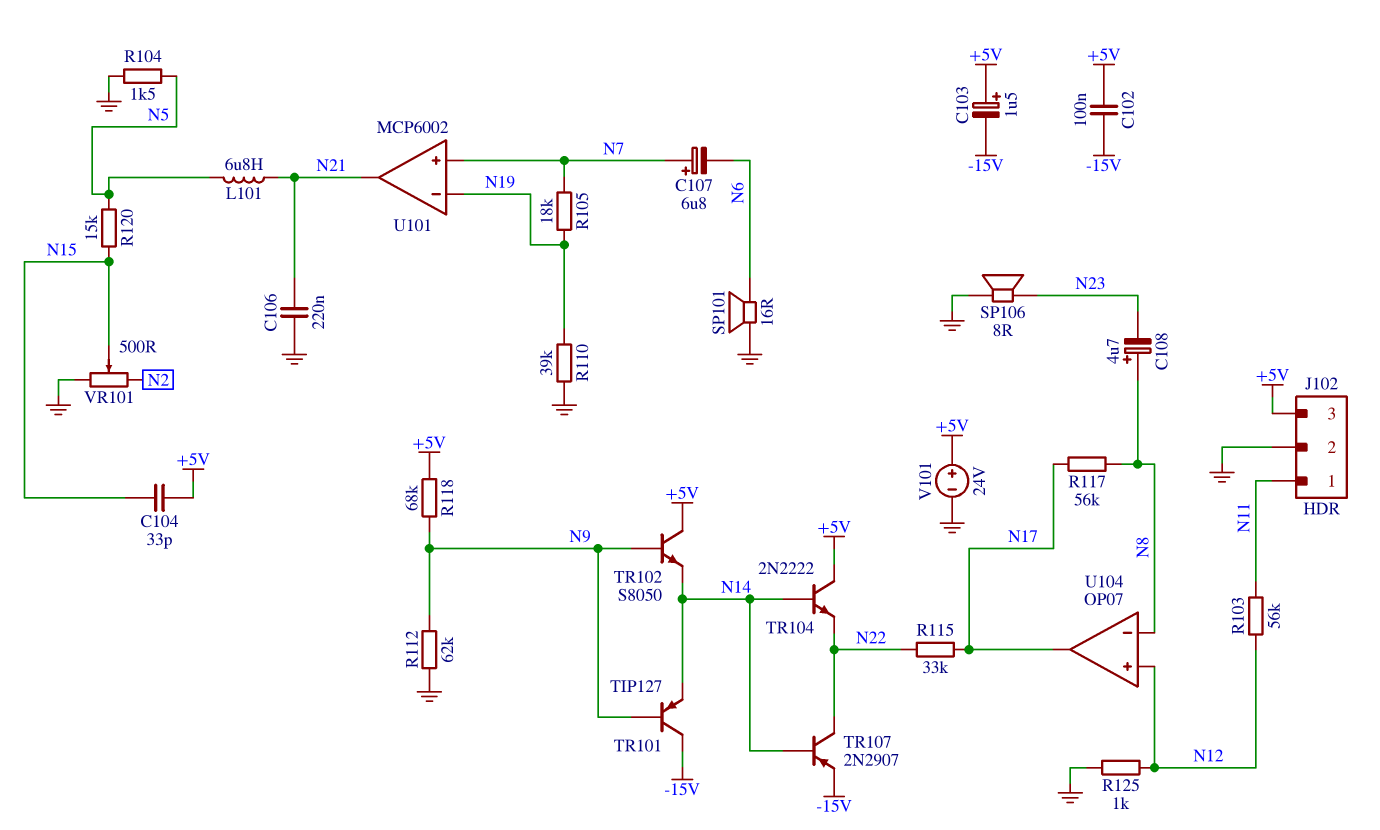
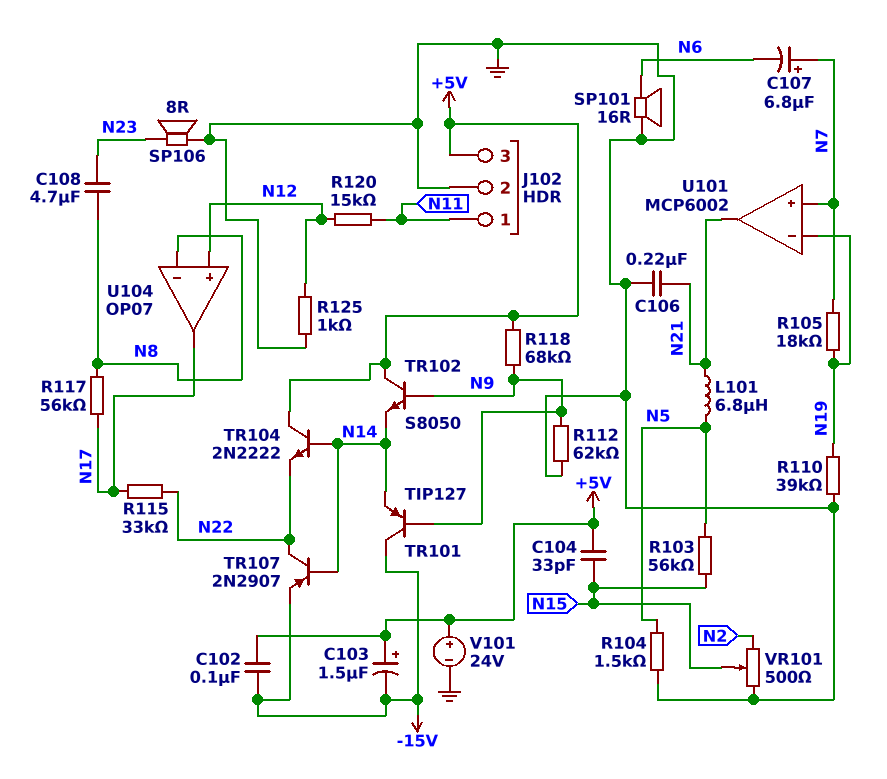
C108: 4.7uF (plus N8, minus N23) -> 4.7uF (N8, N23)
R103: 56k (N11, N12) -> 56k (N5, N15)
R120: 15k (N5, N15) -> 15k (N11, N12)

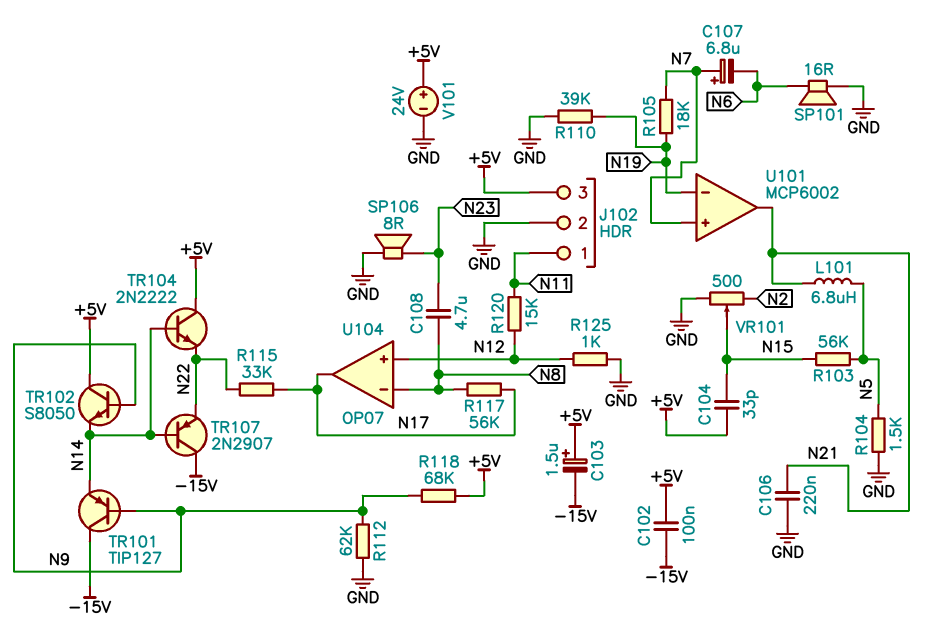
TR107: PNP 2N2907 (B N14, C N22, E -15V) -> PNP 2N2907 (B N14, C -15V, E N22)

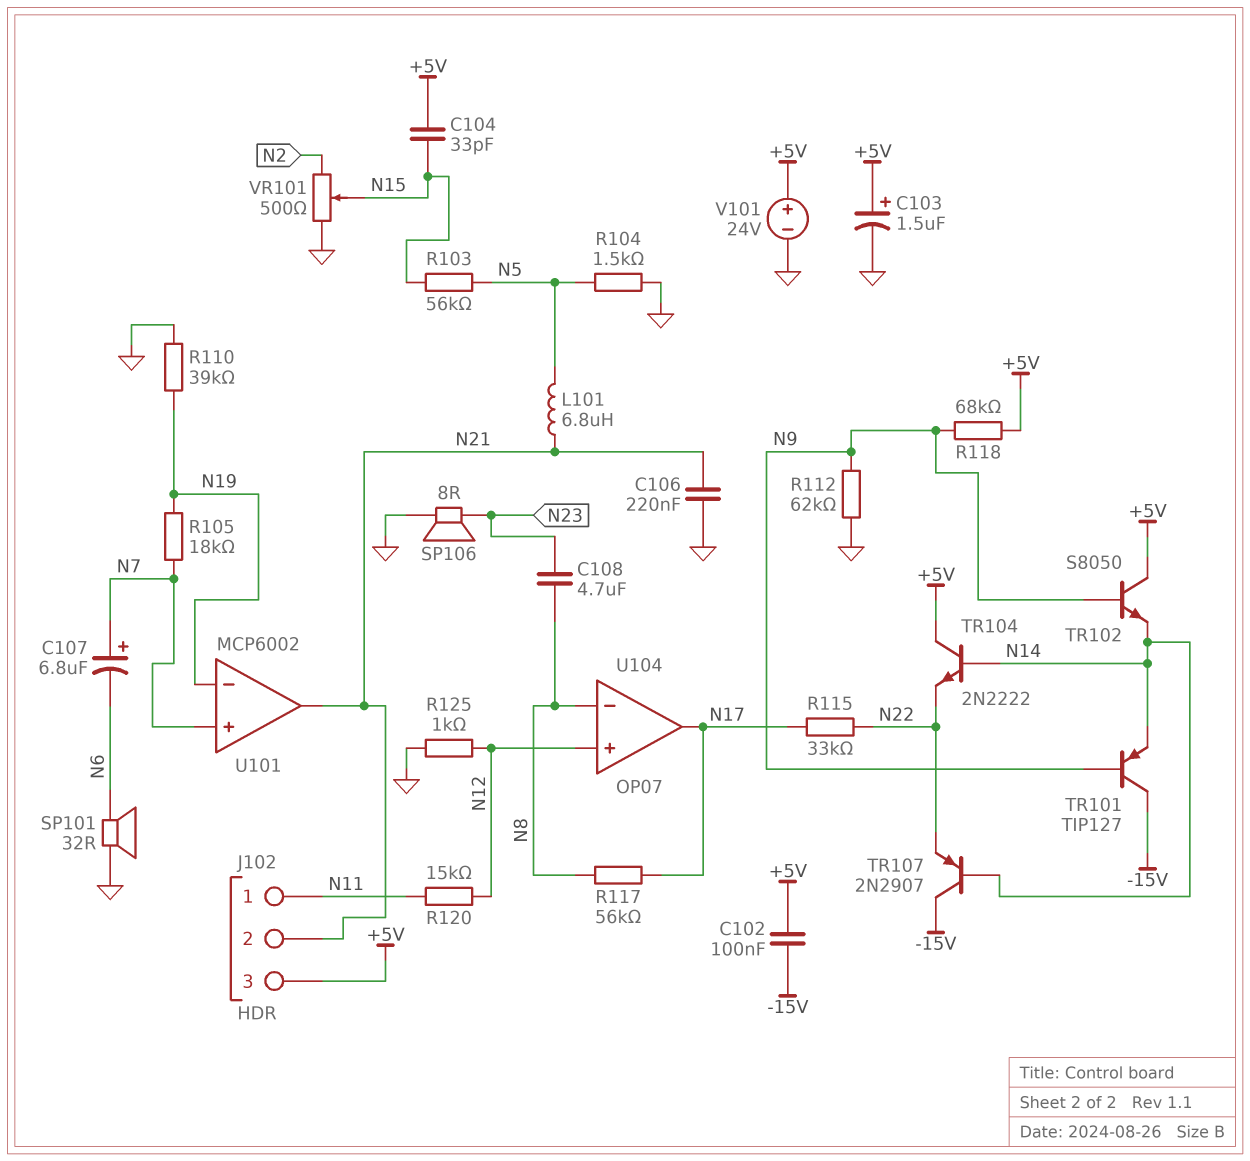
C103: 1.5uF (plus +5V, minus -15V) -> 1.5uF (plus +5V, minus GND)
J102 pin 2: GND -> N21
SP101: speaker 16R (GND, N6) -> speaker 32R (GND, N6)

